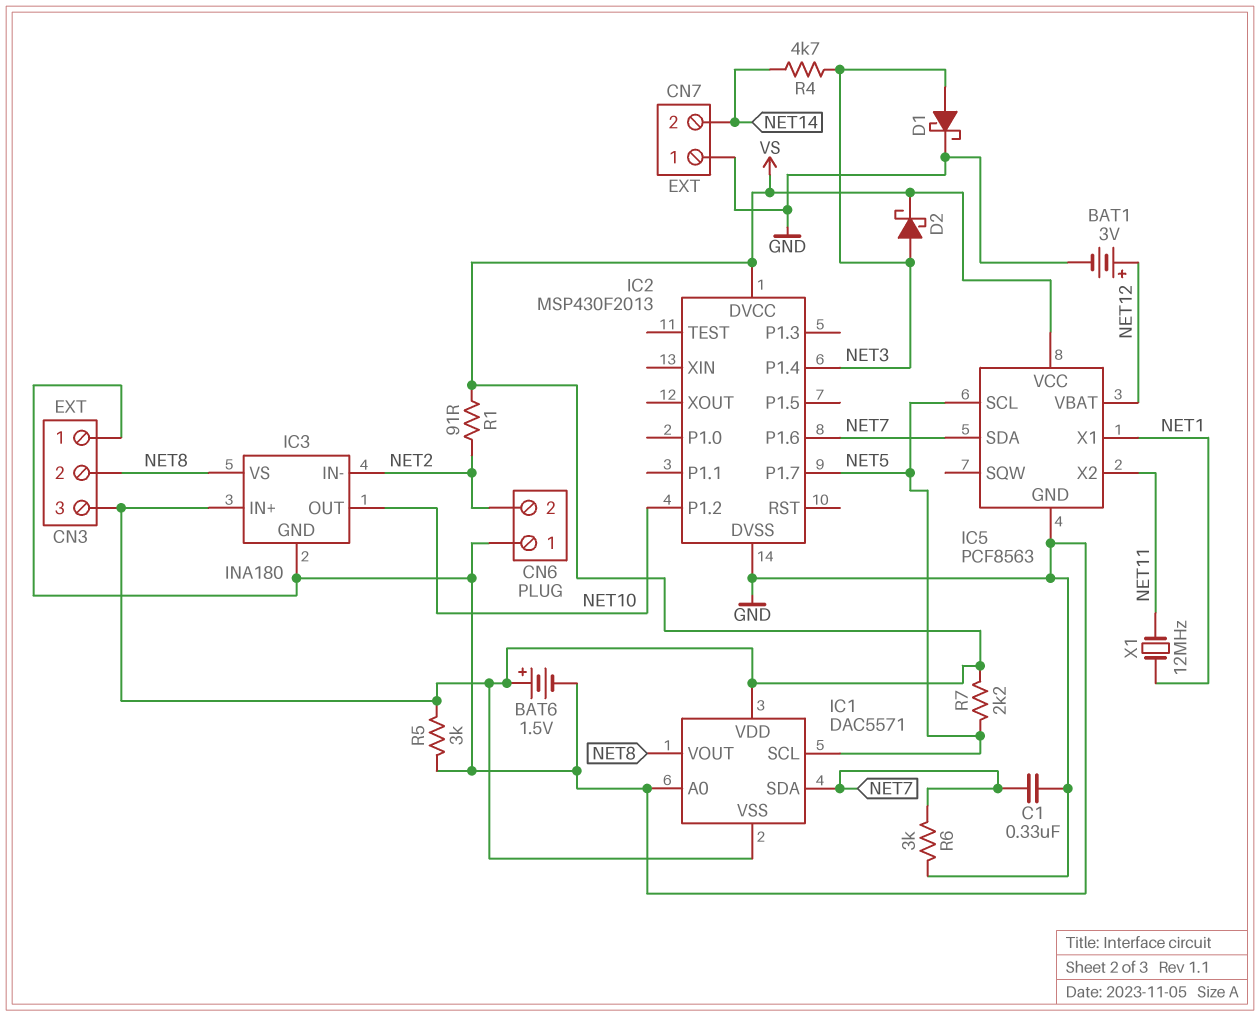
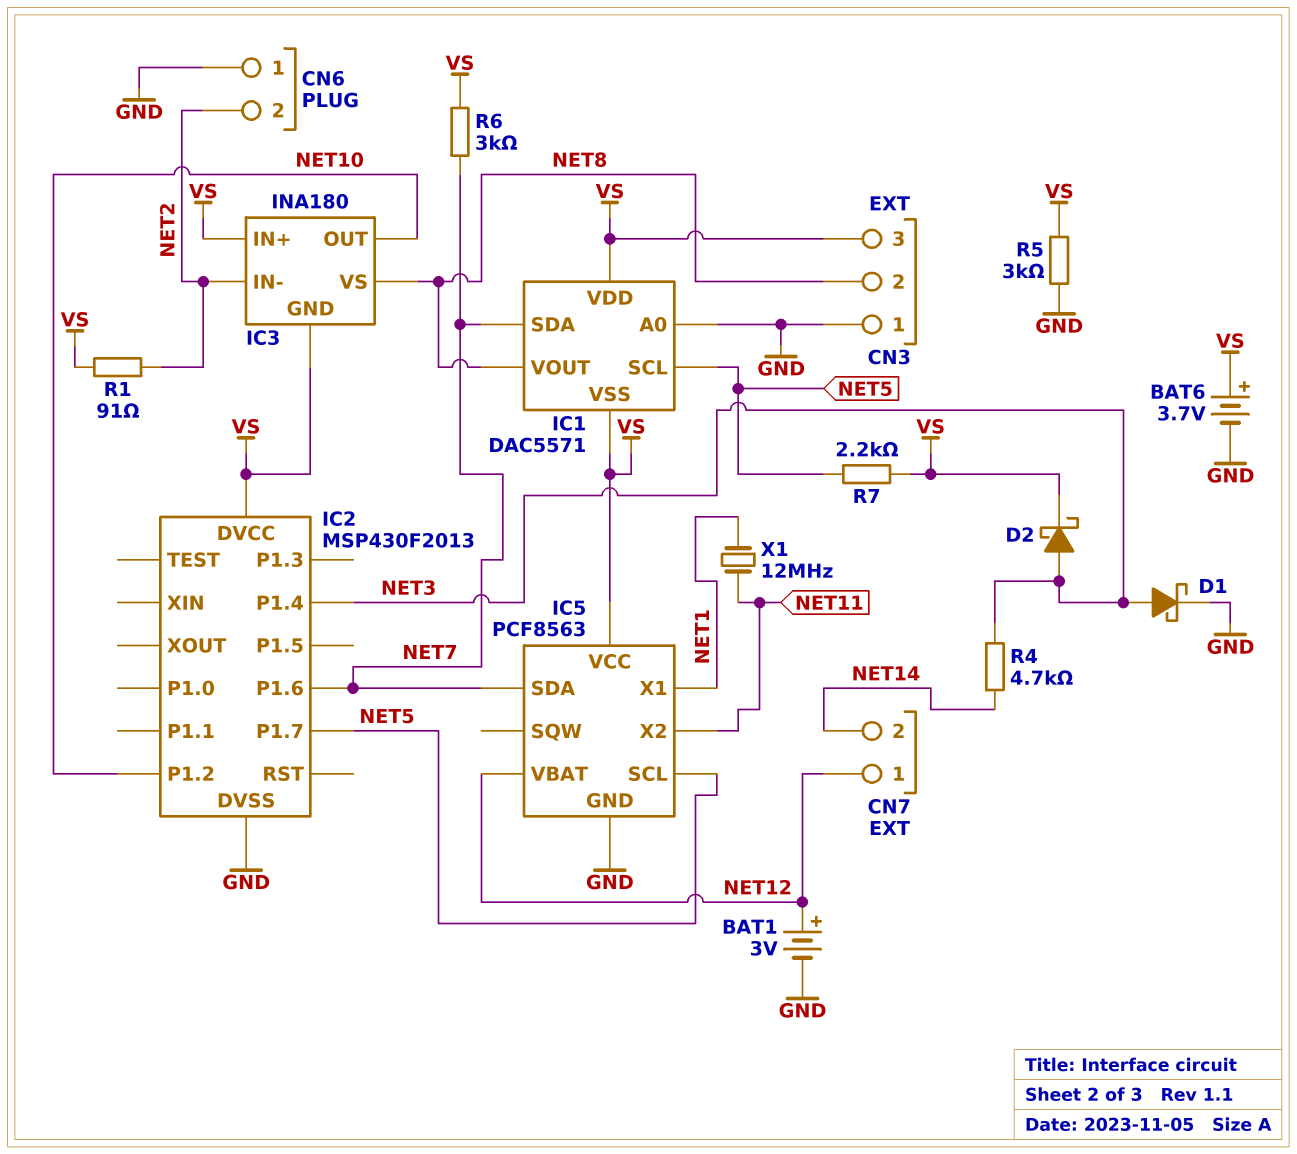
BAT6: 1.5V (plus VS, minus GND) -> 3.7V (plus VS, minus GND)
C1: 330nF (GND, NET7) -> none
CN7 pin 1: GND -> NET12
IC3 pin GND: GND -> VS
R6: 3k (GND, NET7) -> 3k (NET7, VS)

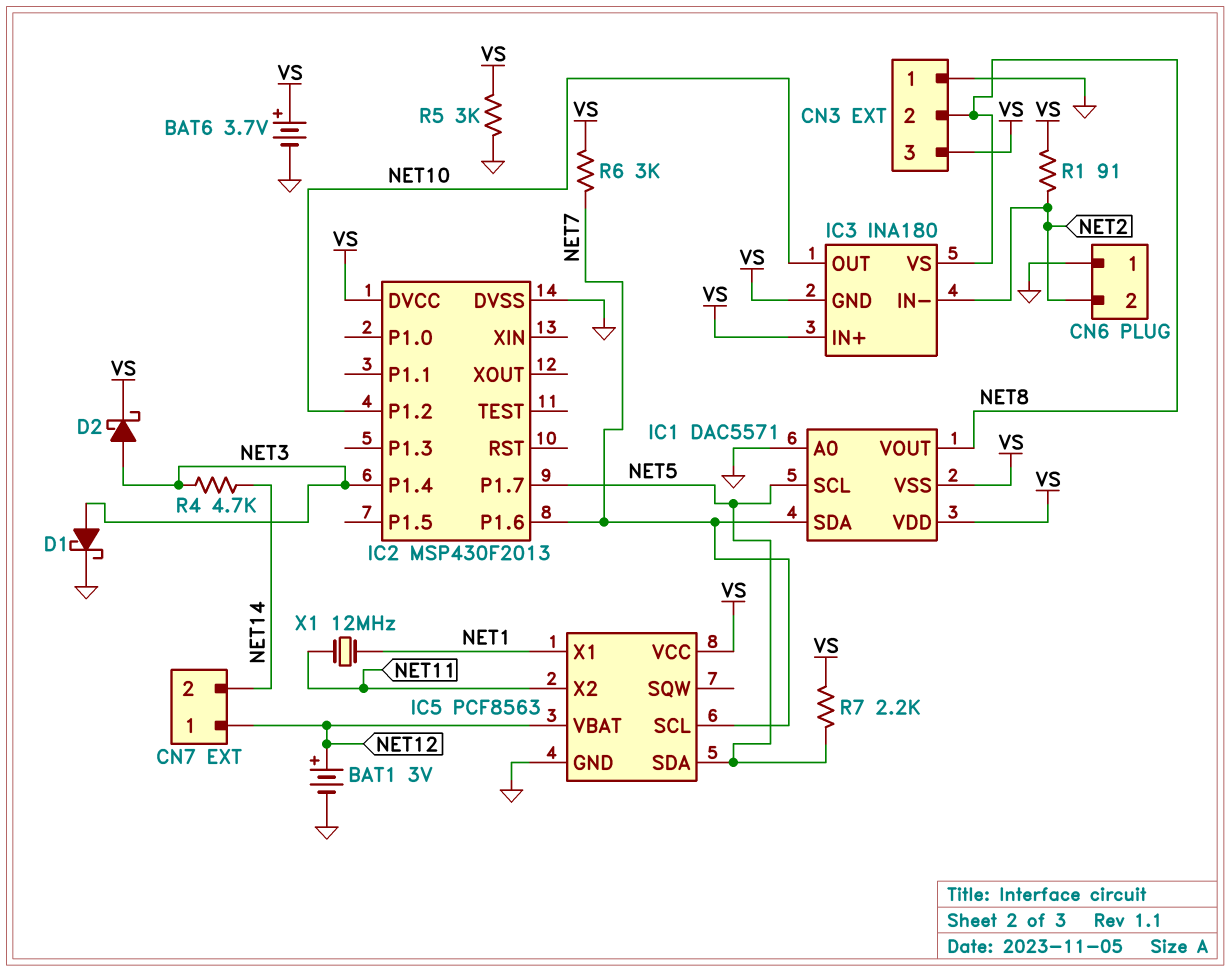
IC5 pin SCL: NET5 -> NET7
IC5 pin SDA: NET7 -> NET5

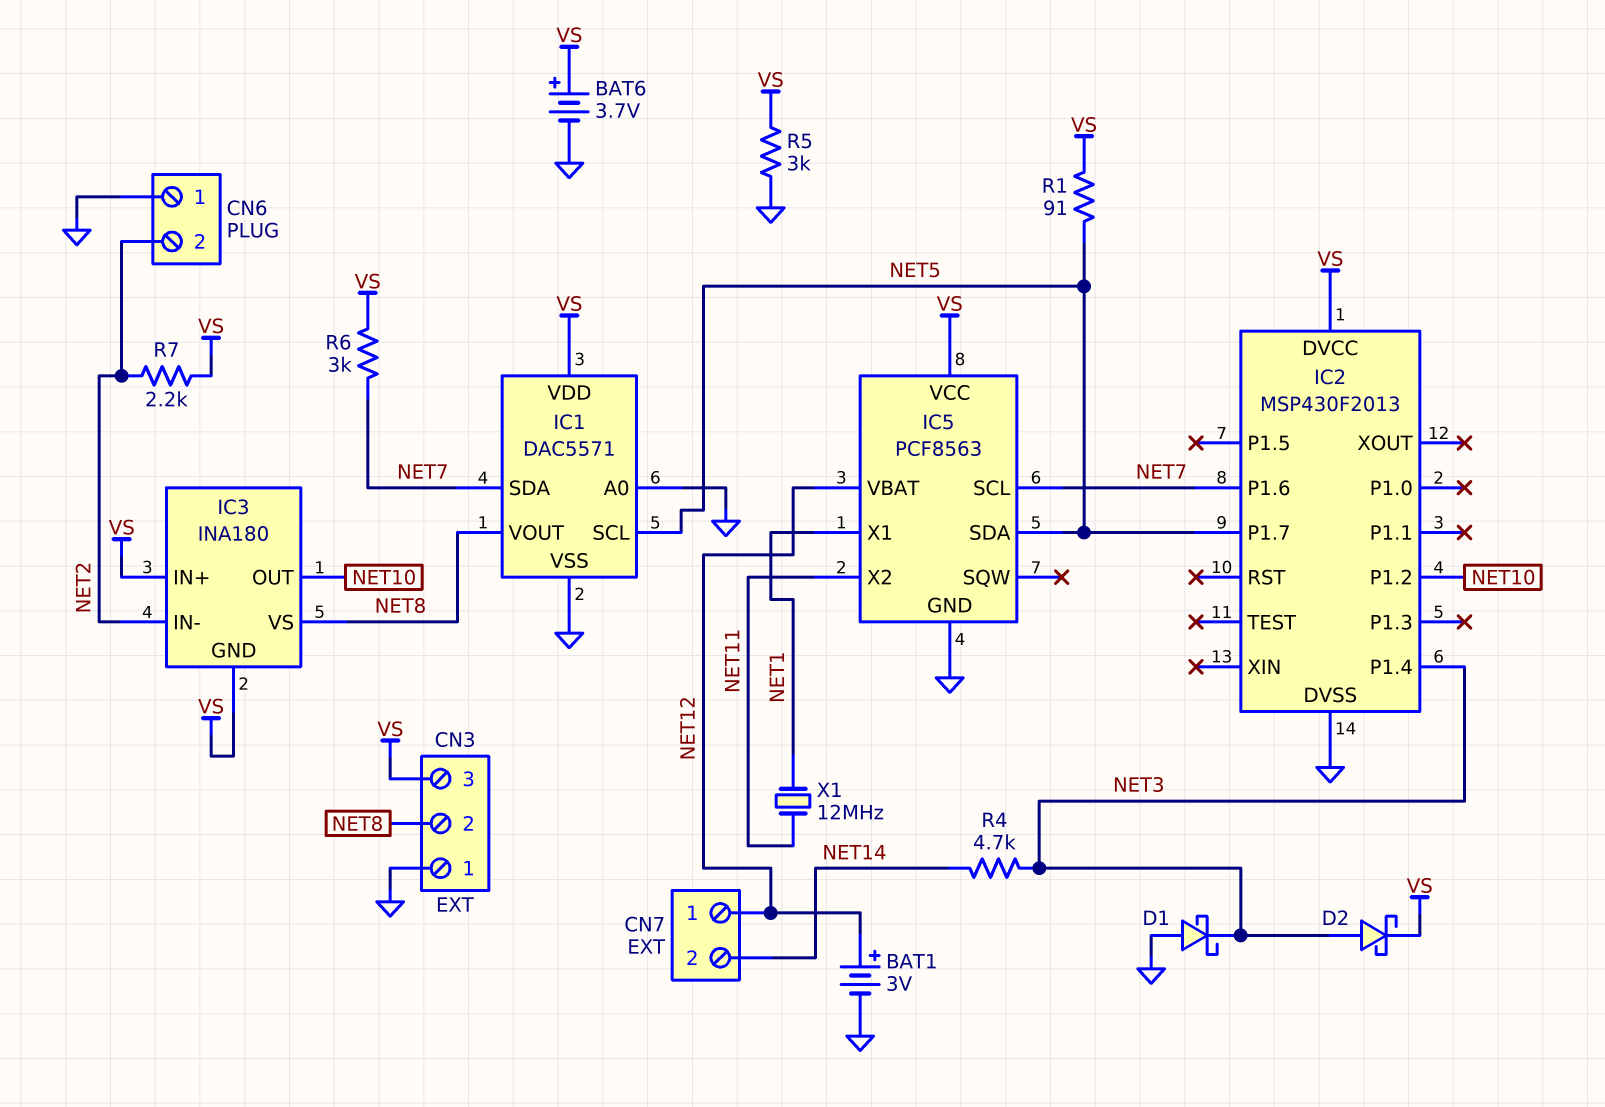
D1: schottky (A NET3, K GND) -> schottky (A GND, K NET3)
IC1 pin VSS: VS -> GND
R1: 91 (NET2, VS) -> 91 (NET5, VS)
R7: 2.2k (NET5, VS) -> 2.2k (NET2, VS)

